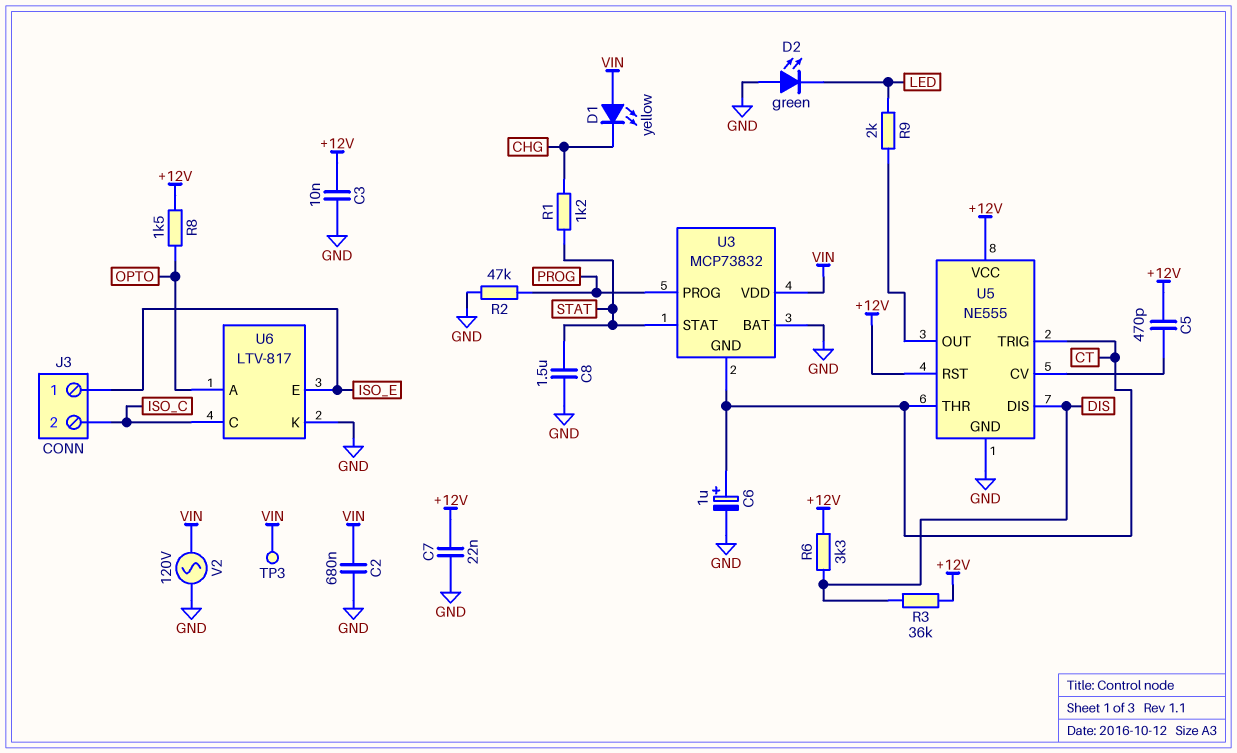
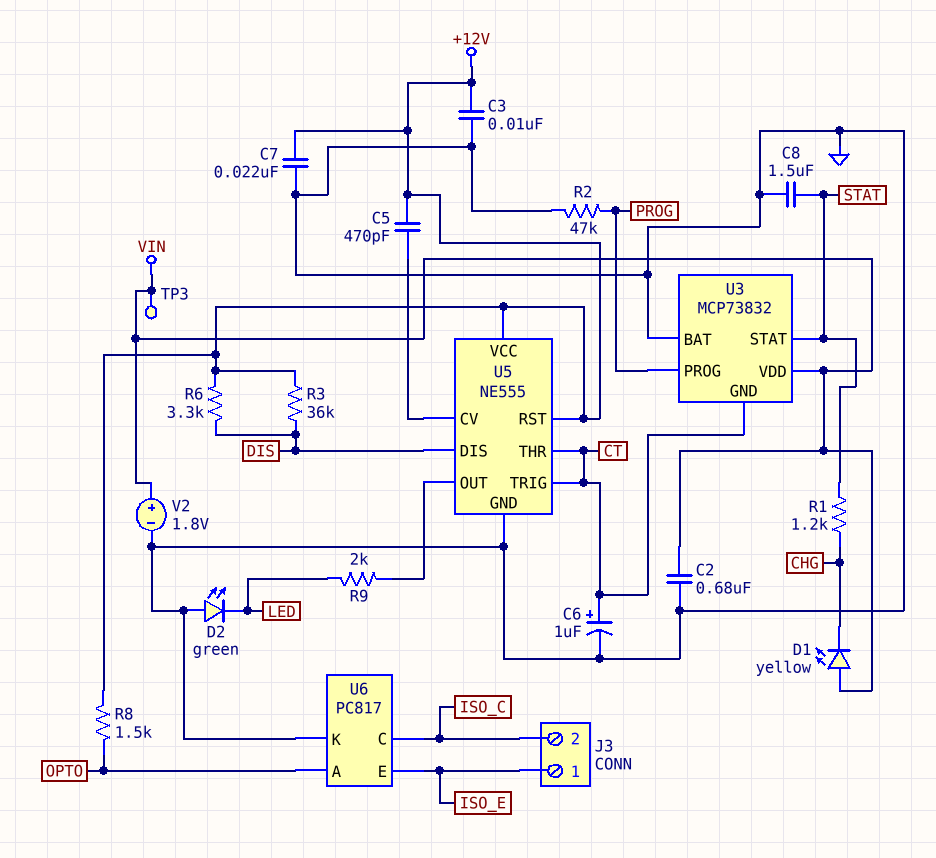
U6: LTV-817 -> PC817
V2: AC 120V (GND, VIN) -> 1.8V (plus VIN, minus GND)

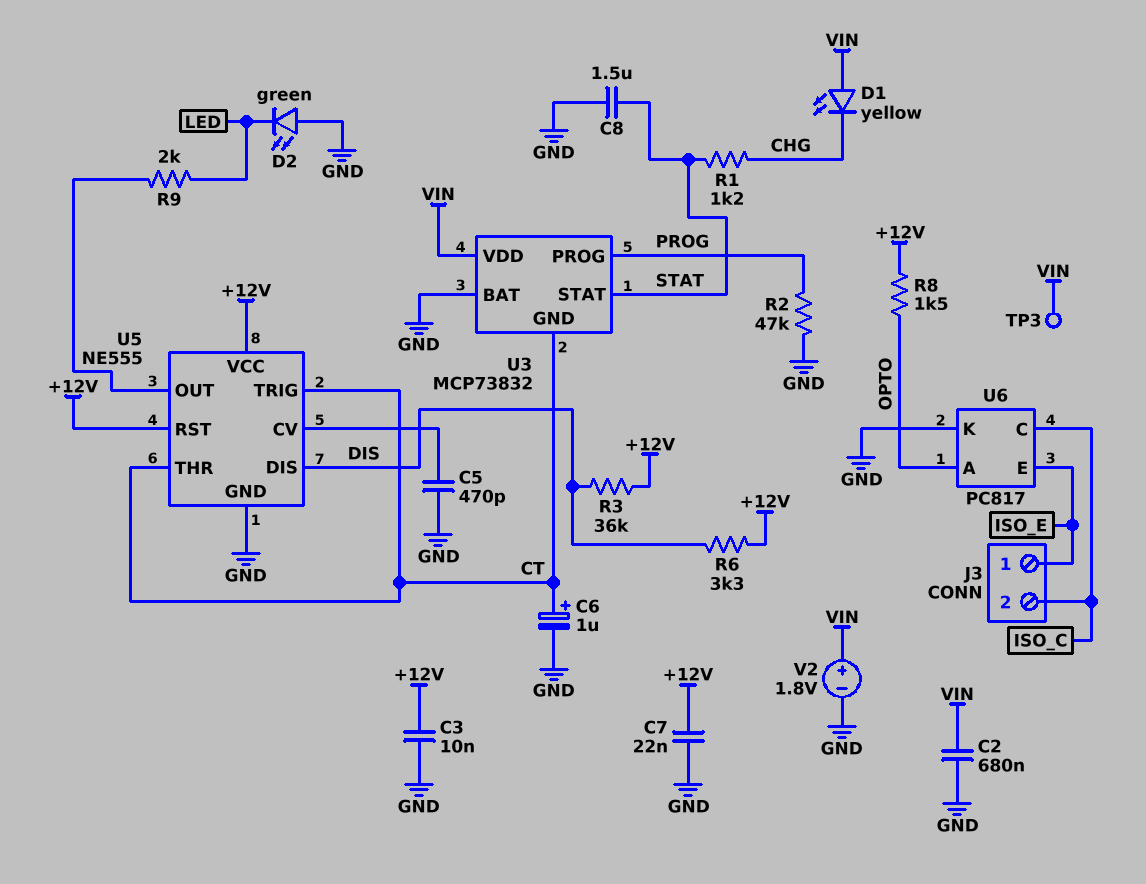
C5: 470pF (+12V, U5/CV) -> 470pF (GND, U5/CV)

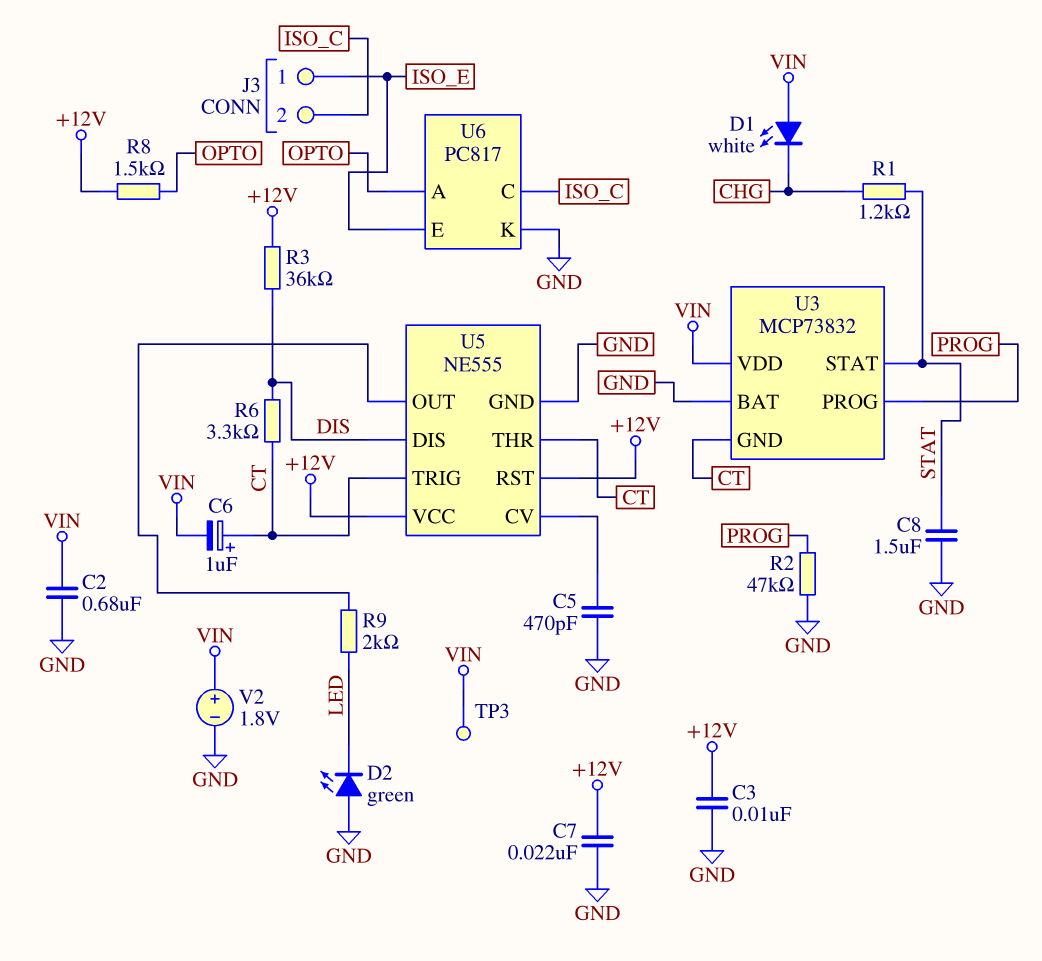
C6: 1uF (plus CT, minus GND) -> 1uF (plus CT, minus VIN)
D1: LED yellow (A VIN, K CHG) -> LED white (A VIN, K CHG)
R6: 3.3k (+12V, DIS) -> 3.3k (CT, DIS)

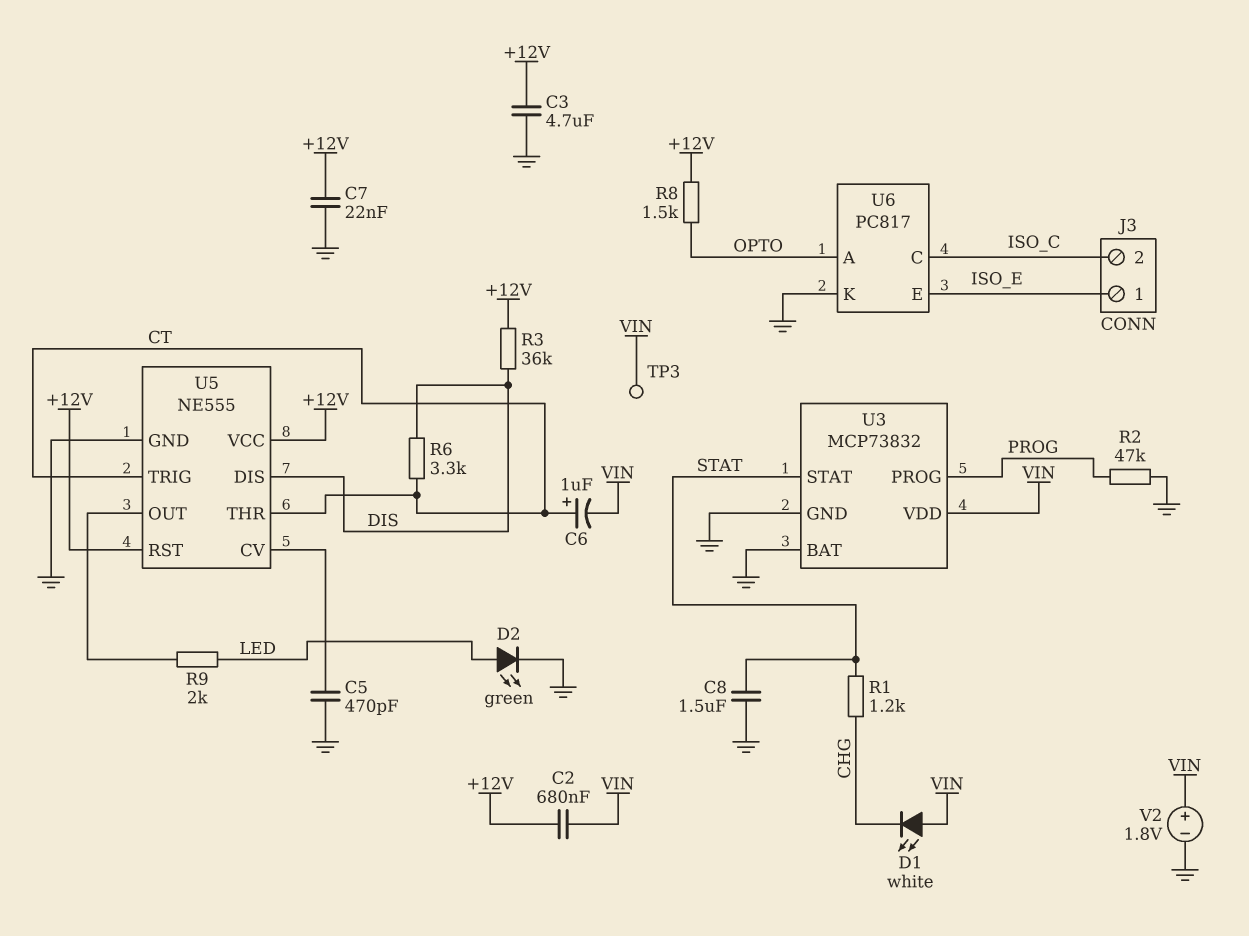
C2: 680nF (GND, VIN) -> 680nF (+12V, VIN)
C3: 10nF (+12V, GND) -> 4.7uF (+12V, GND)
D2: LED green (A GND, K LED) -> LED green (A LED, K GND)
U3 pin GND: CT -> GND

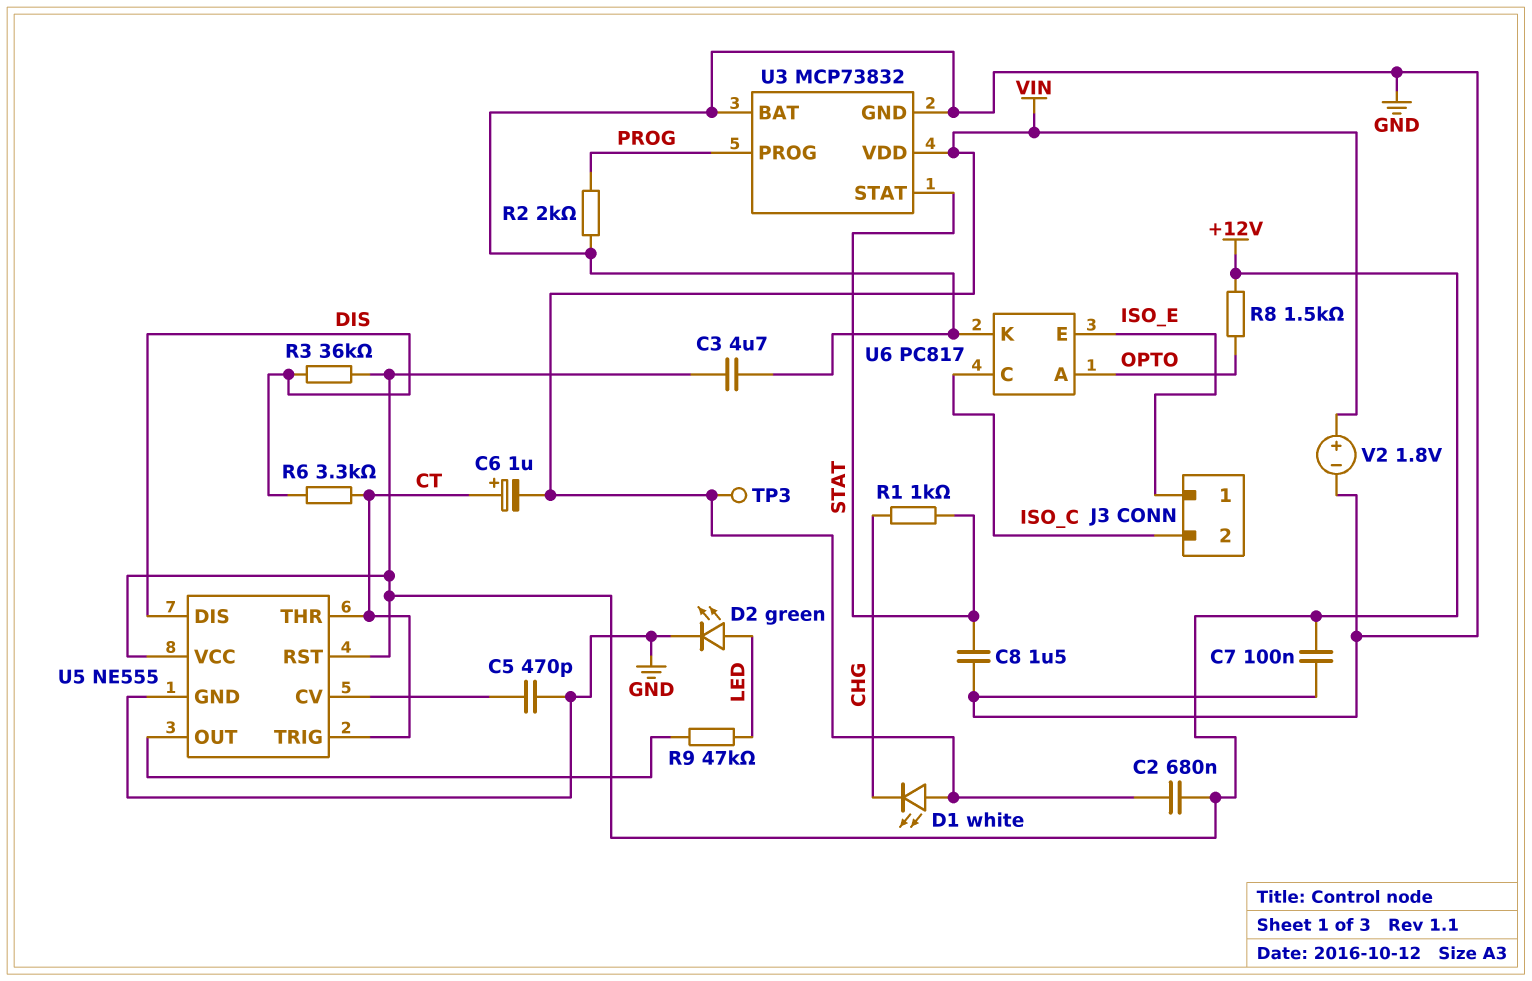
C7: 22nF (+12V, GND) -> 100nF (+12V, GND)
R1: 1.2k (CHG, STAT) -> 1k (CHG, STAT)
R2: 47k (GND, PROG) -> 2k (GND, PROG)
R9: 2k (LED, U5/OUT) -> 47k (LED, U5/OUT)

